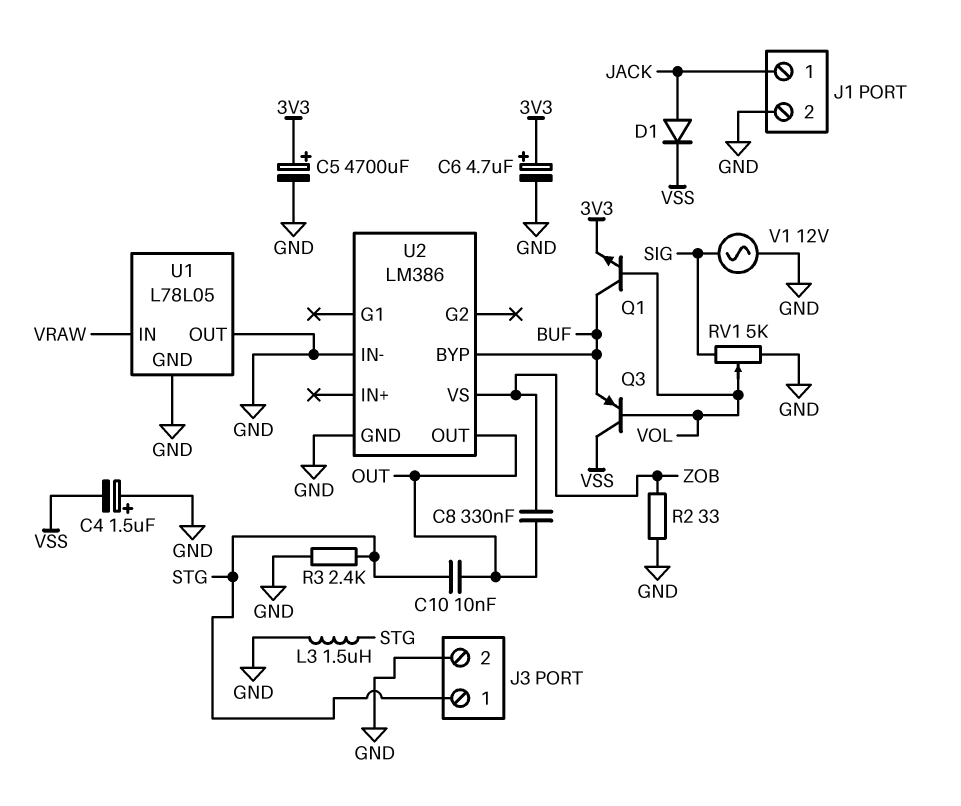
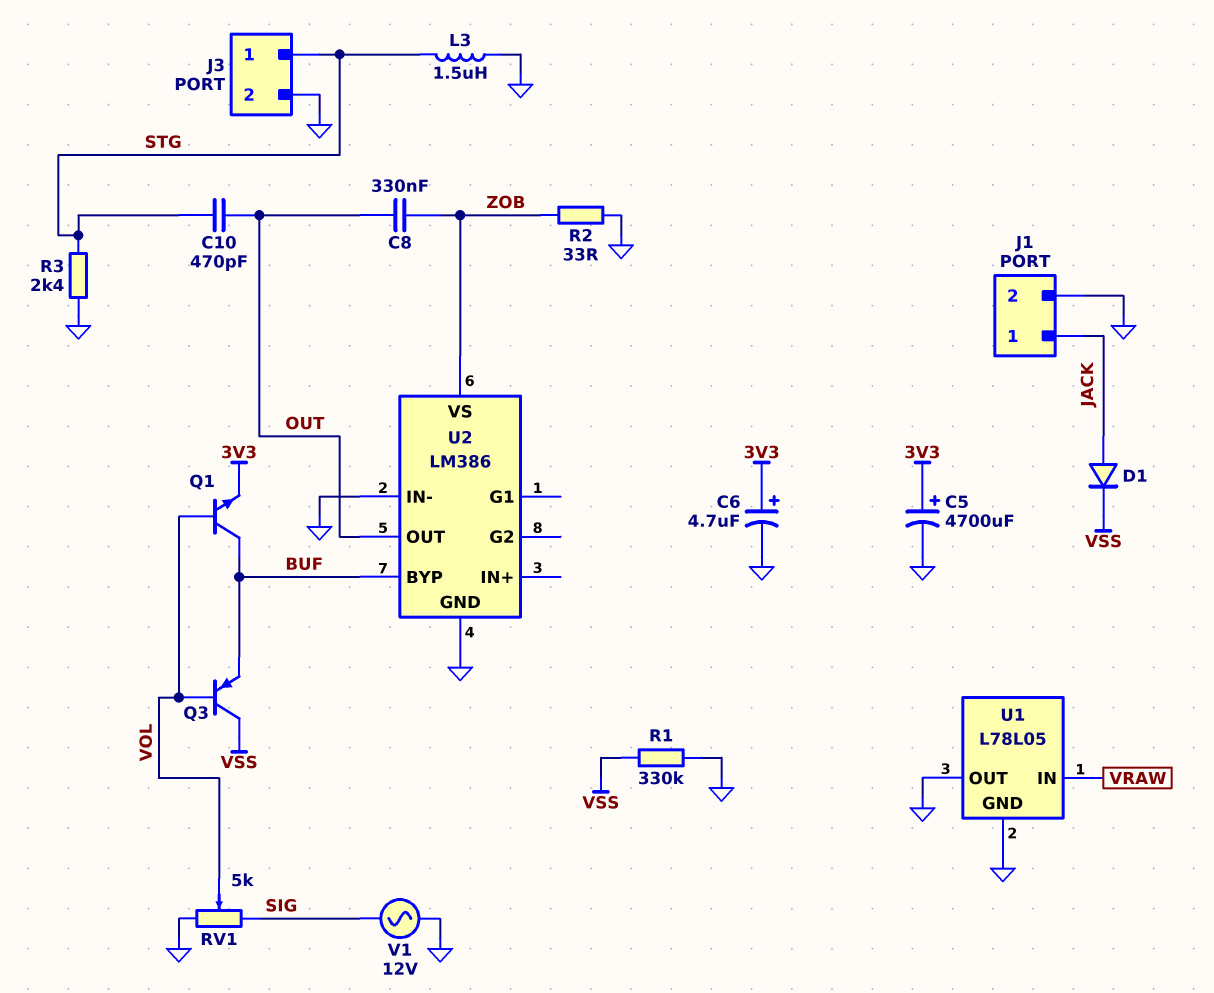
C4: 1.5uF (plus GND, minus VSS) -> none
C10: 10nF (OUT, STG) -> 470pF (OUT, STG)
R1: none -> 330k (GND, VSS)

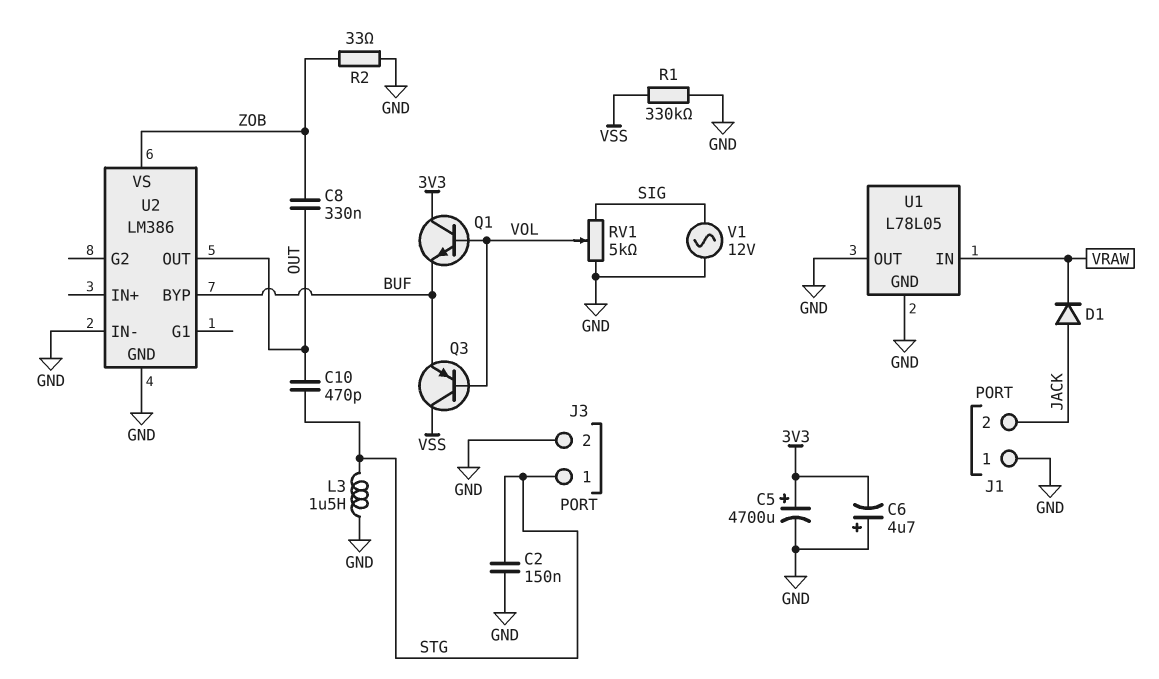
C2: none -> 150nF (GND, STG)
C6: 4.7uF (plus 3V3, minus GND) -> 4.7uF (plus GND, minus 3V3)
D1: diode (A JACK, K VSS) -> diode (A JACK, K VRAW)
J1 pin 1: JACK -> GND
J1 pin 2: GND -> JACK
Q1: NPN (B VOL, C BUF, E 3V3) -> NPN (B VOL, C 3V3, E BUF)
R3: 2.4k (GND, STG) -> none

